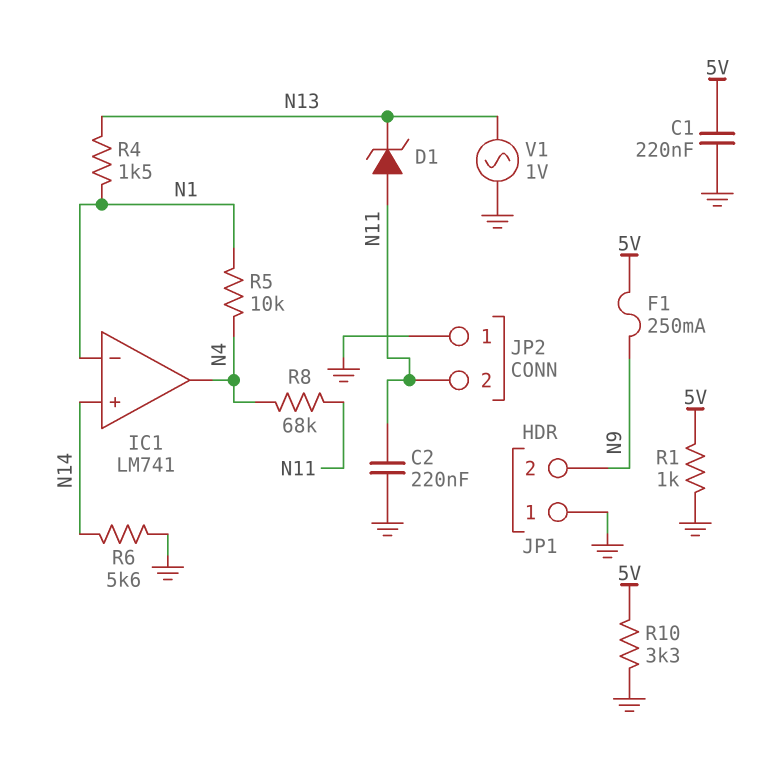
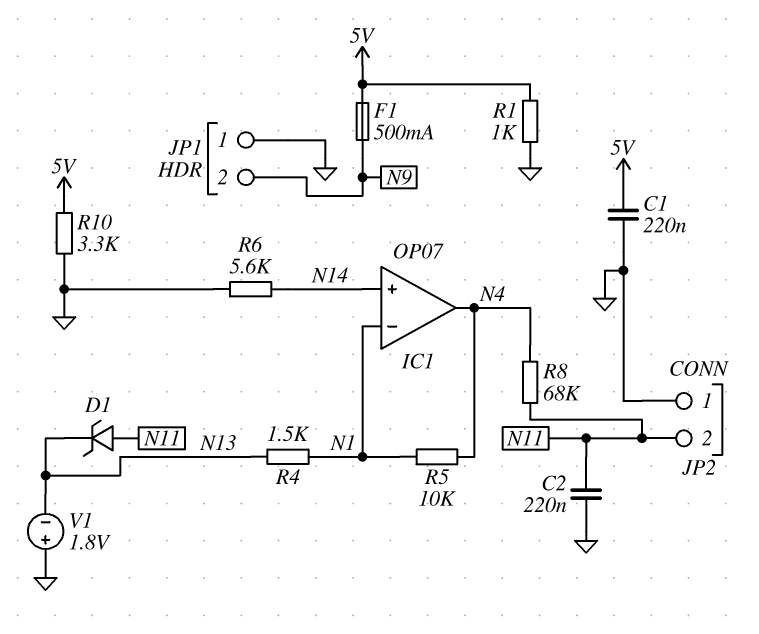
F1: 250mA (5V, N9) -> 500mA (5V, N9)
IC1: LM741 -> OP07
V1: AC 1V (GND, N13) -> 1.8V (plus GND, minus N13)

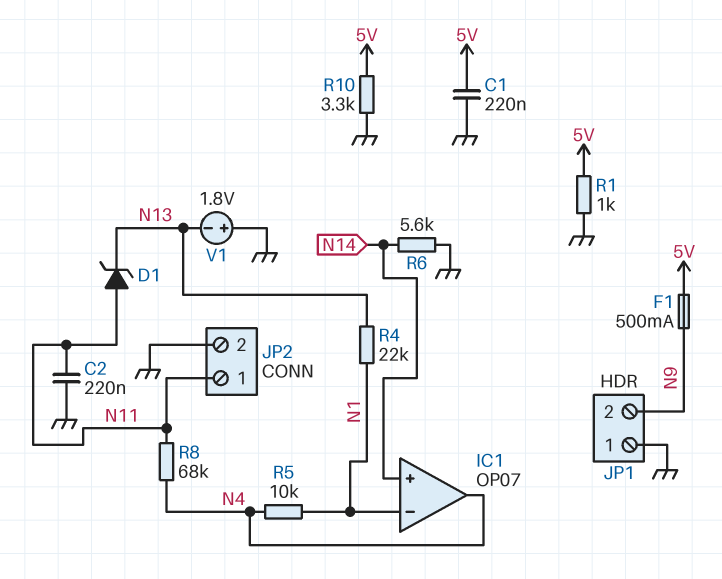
JP2 pin 1: GND -> N11
JP2 pin 2: N11 -> GND
R4: 1.5k (N1, N13) -> 22k (N1, N13)

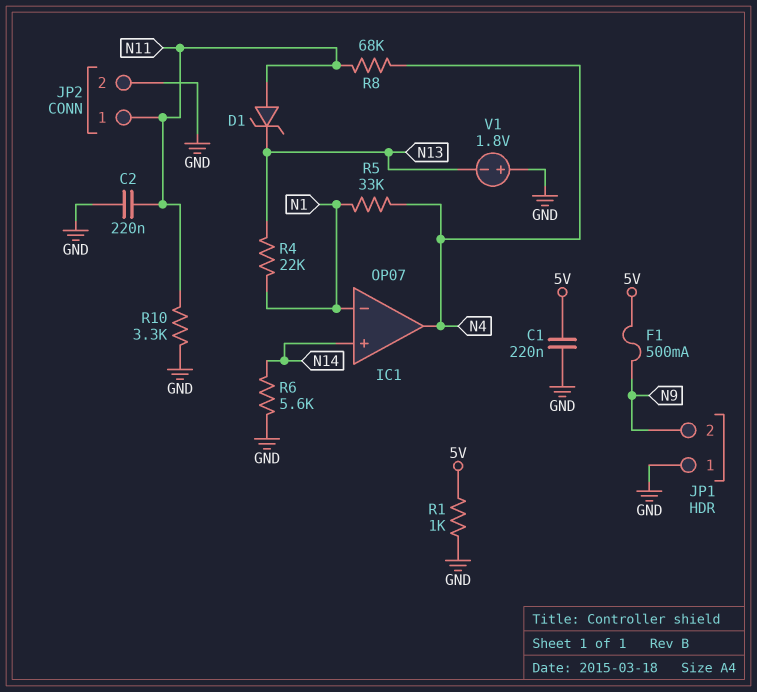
R5: 10k (N1, N4) -> 33k (N1, N4)
R10: 3.3k (5V, GND) -> 3.3k (GND, N11)

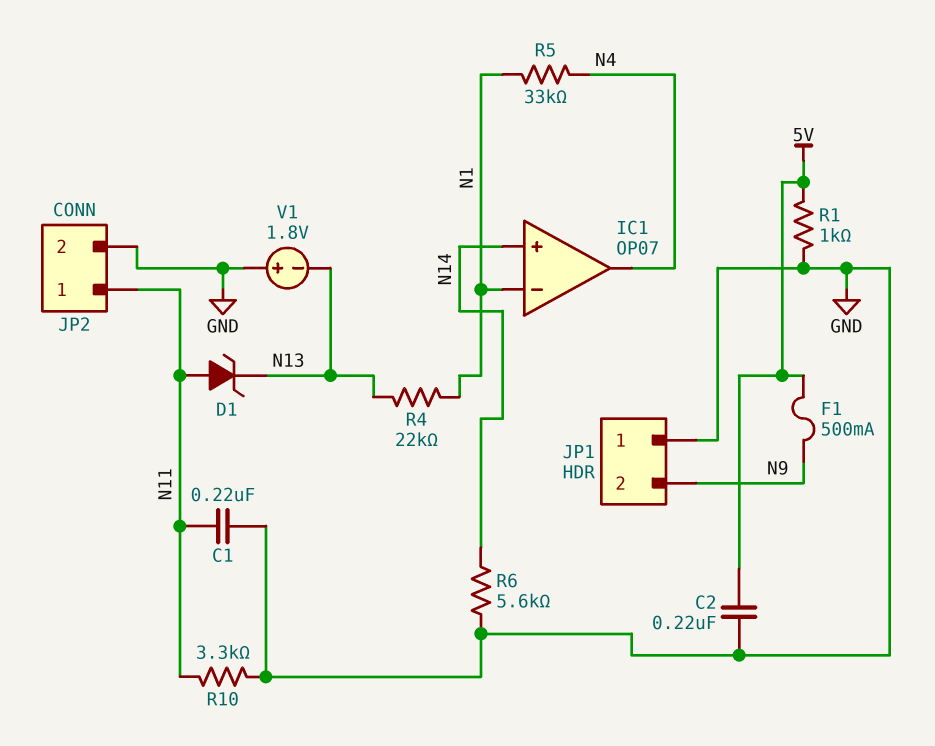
C1: 220nF (5V, GND) -> 220nF (GND, N11)
C2: 220nF (GND, N11) -> 220nF (5V, GND)
R8: 68k (N4, N11) -> none

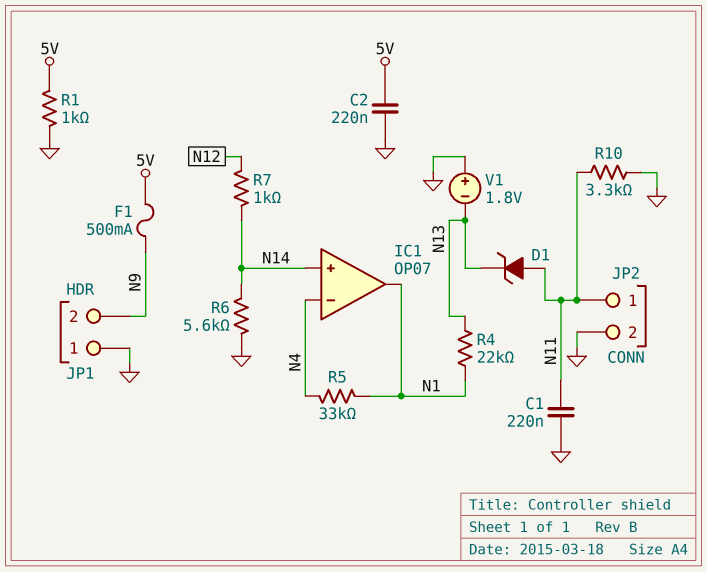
IC1 pin in-: N1 -> N4
IC1 pin out: N4 -> N1
R7: none -> 1k (N12, N14)

